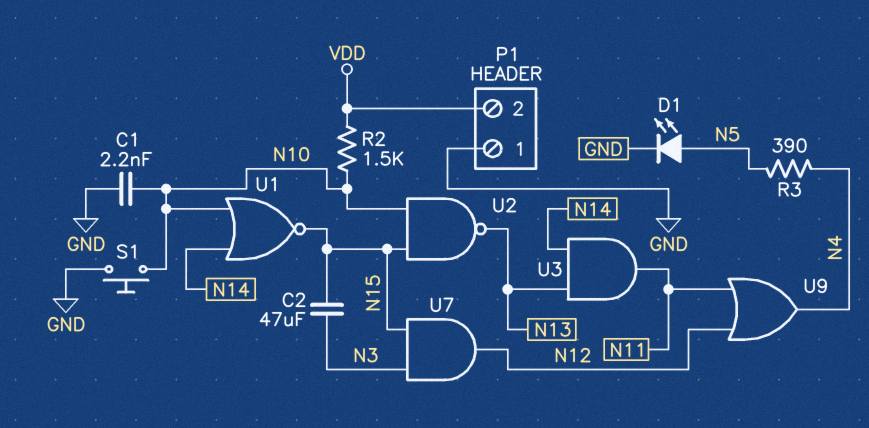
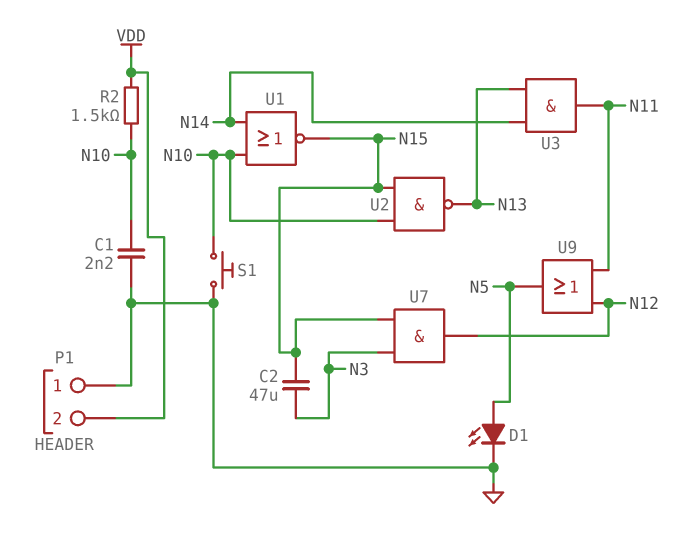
R3: 390 (N4, N5) -> none
U9: OR (in N11, in N12, out N4) -> OR (in N11, in N12, out N5)

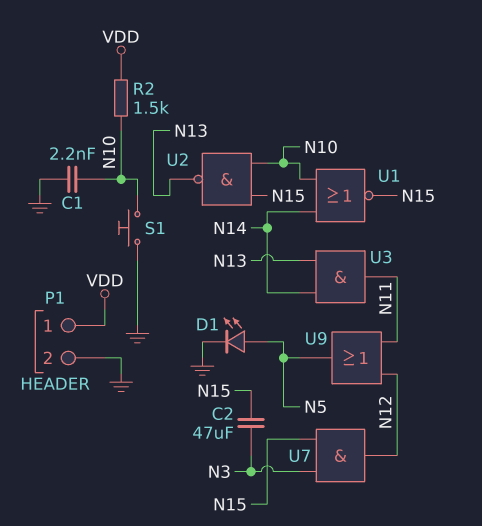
P1 pin 1: GND -> VDD
P1 pin 2: VDD -> GND

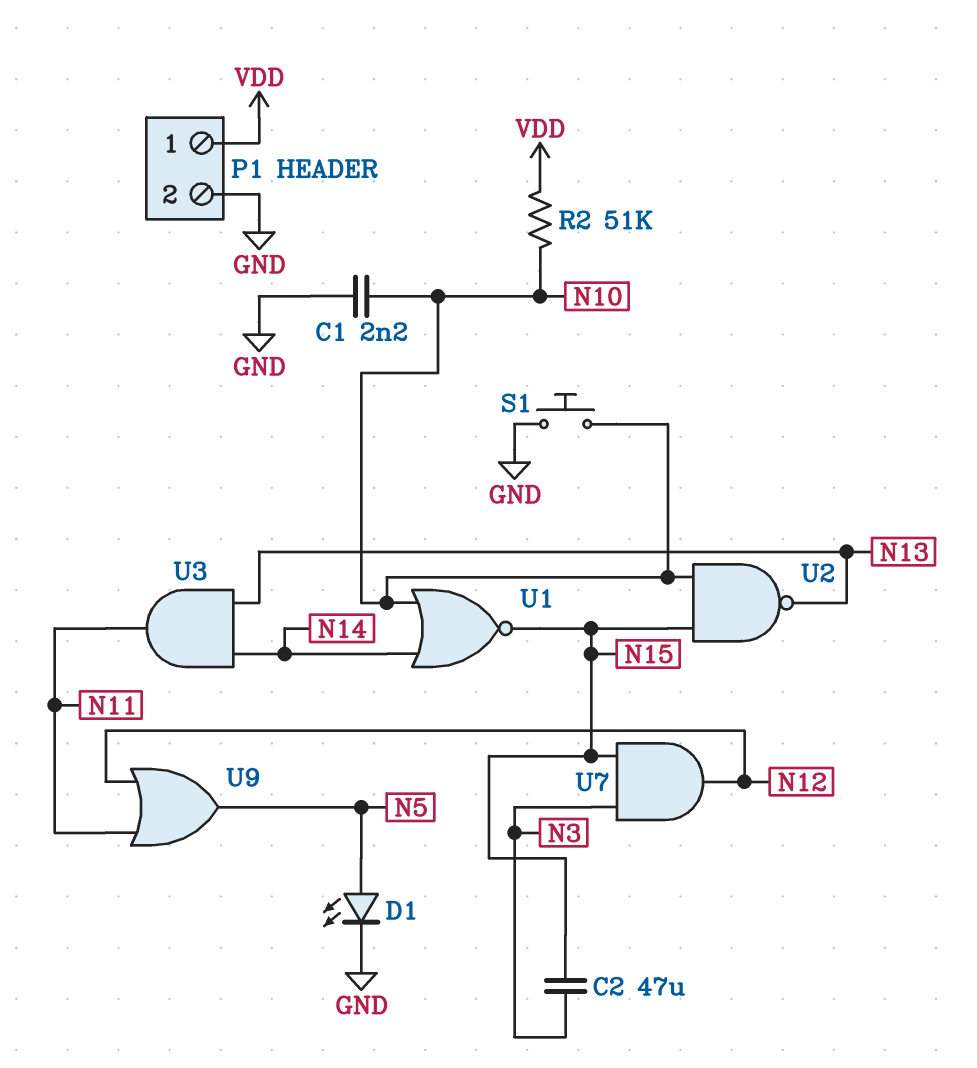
R2: 1.5k (N10, VDD) -> 51k (N10, VDD)

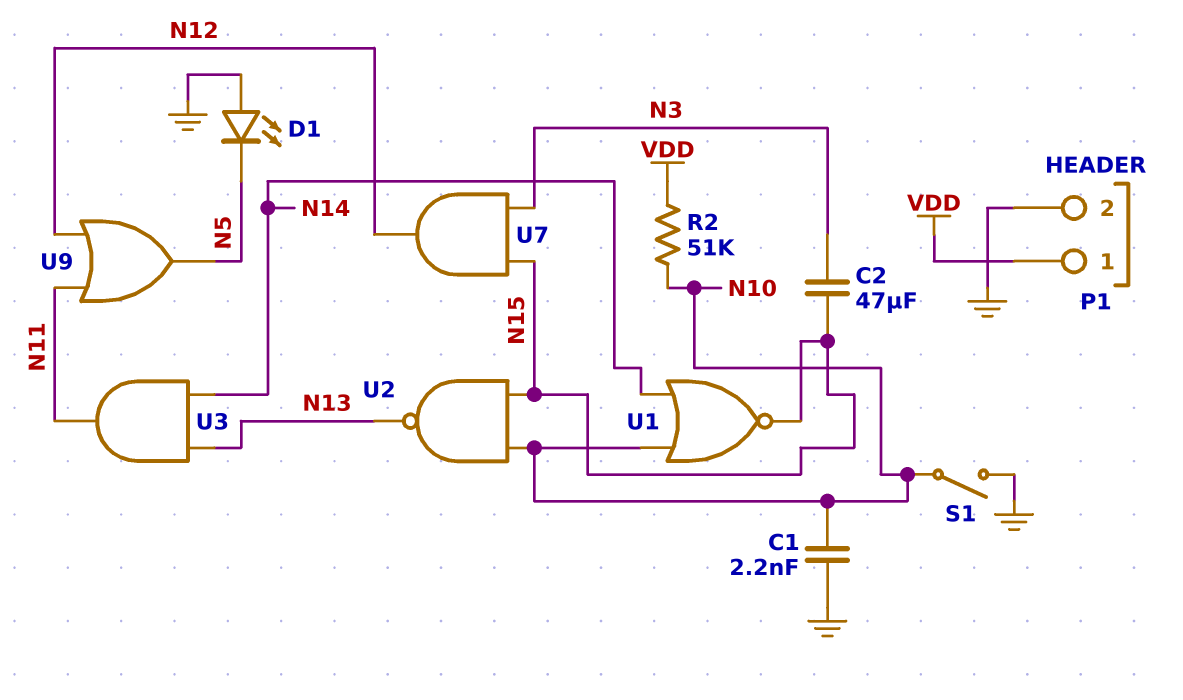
D1: LED (A N5, K GND) -> LED (A GND, K N5)
S1: button (GND, N10) -> switch (GND, N10)

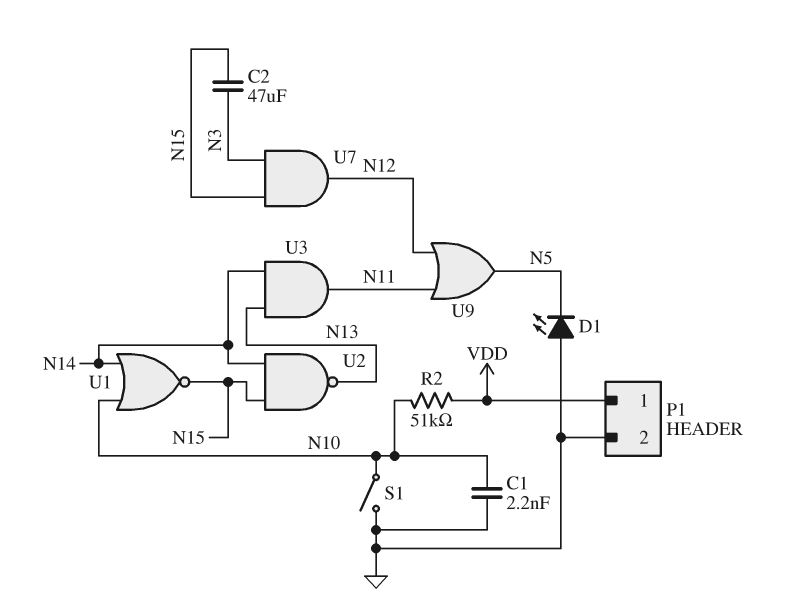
U2: NAND (in N10, in N15, out N13) -> NAND (in N14, in N15, out N13)

